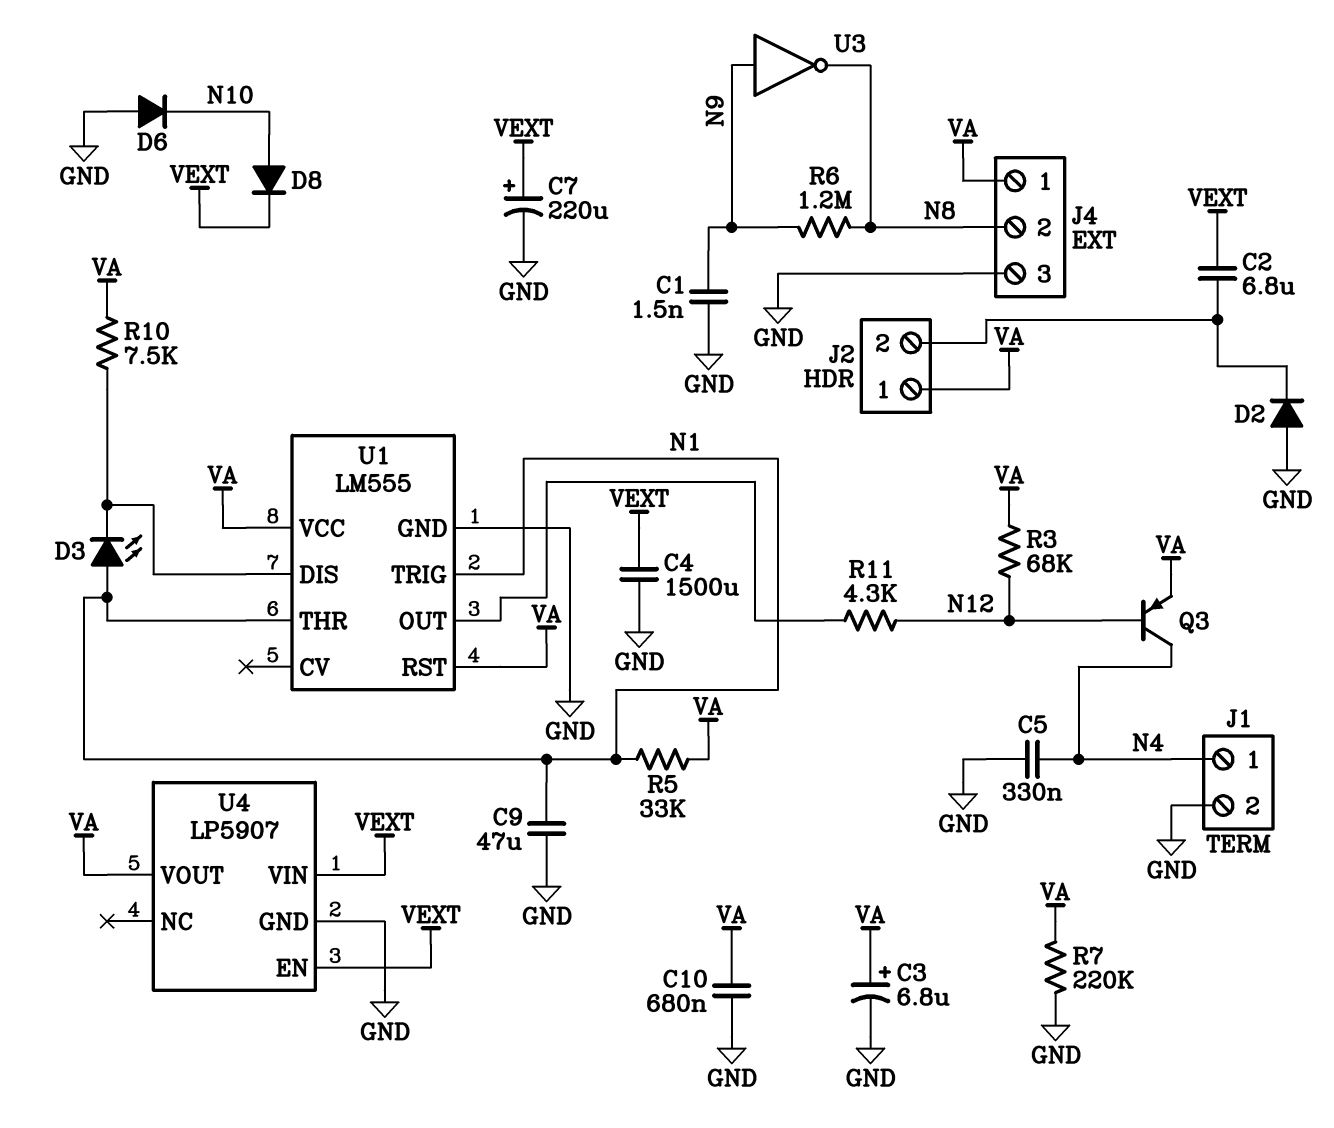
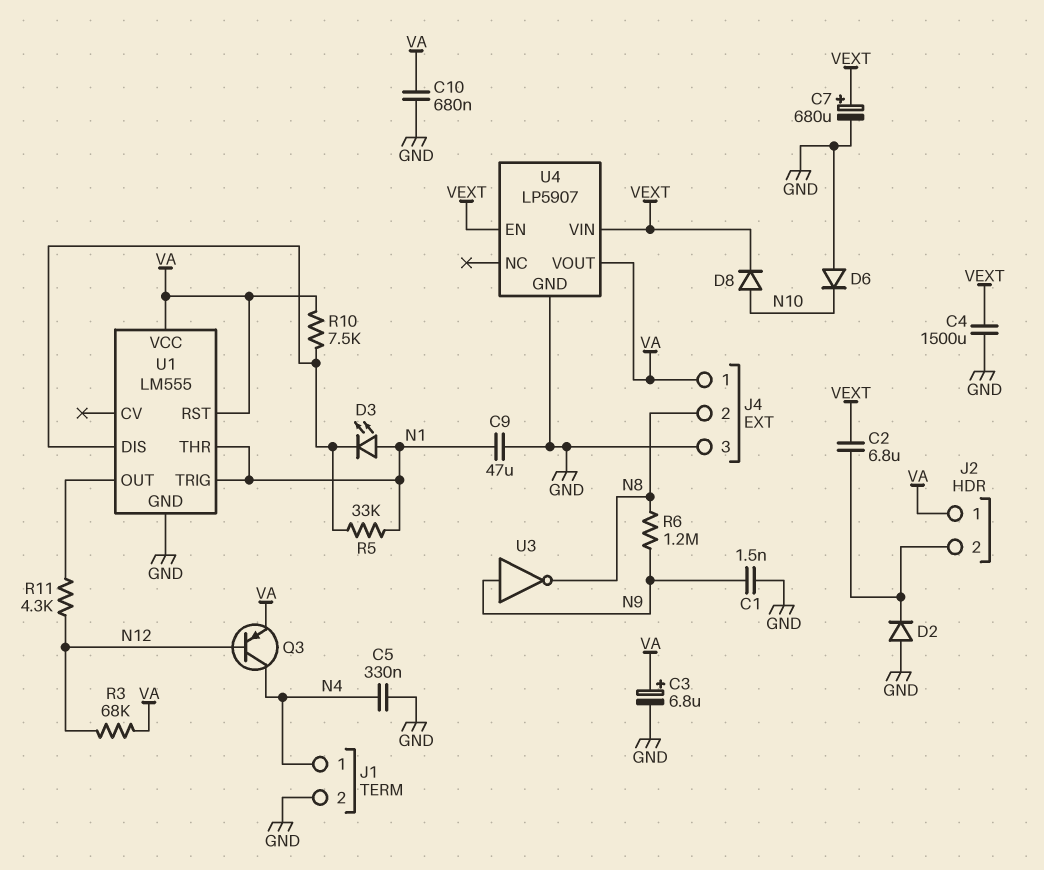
C7: 220uF (plus VEXT, minus GND) -> 680uF (plus VEXT, minus GND)
R5: 33k (N1, VA) -> 33k (N1, U1/DIS)
R7: 220k (GND, VA) -> none

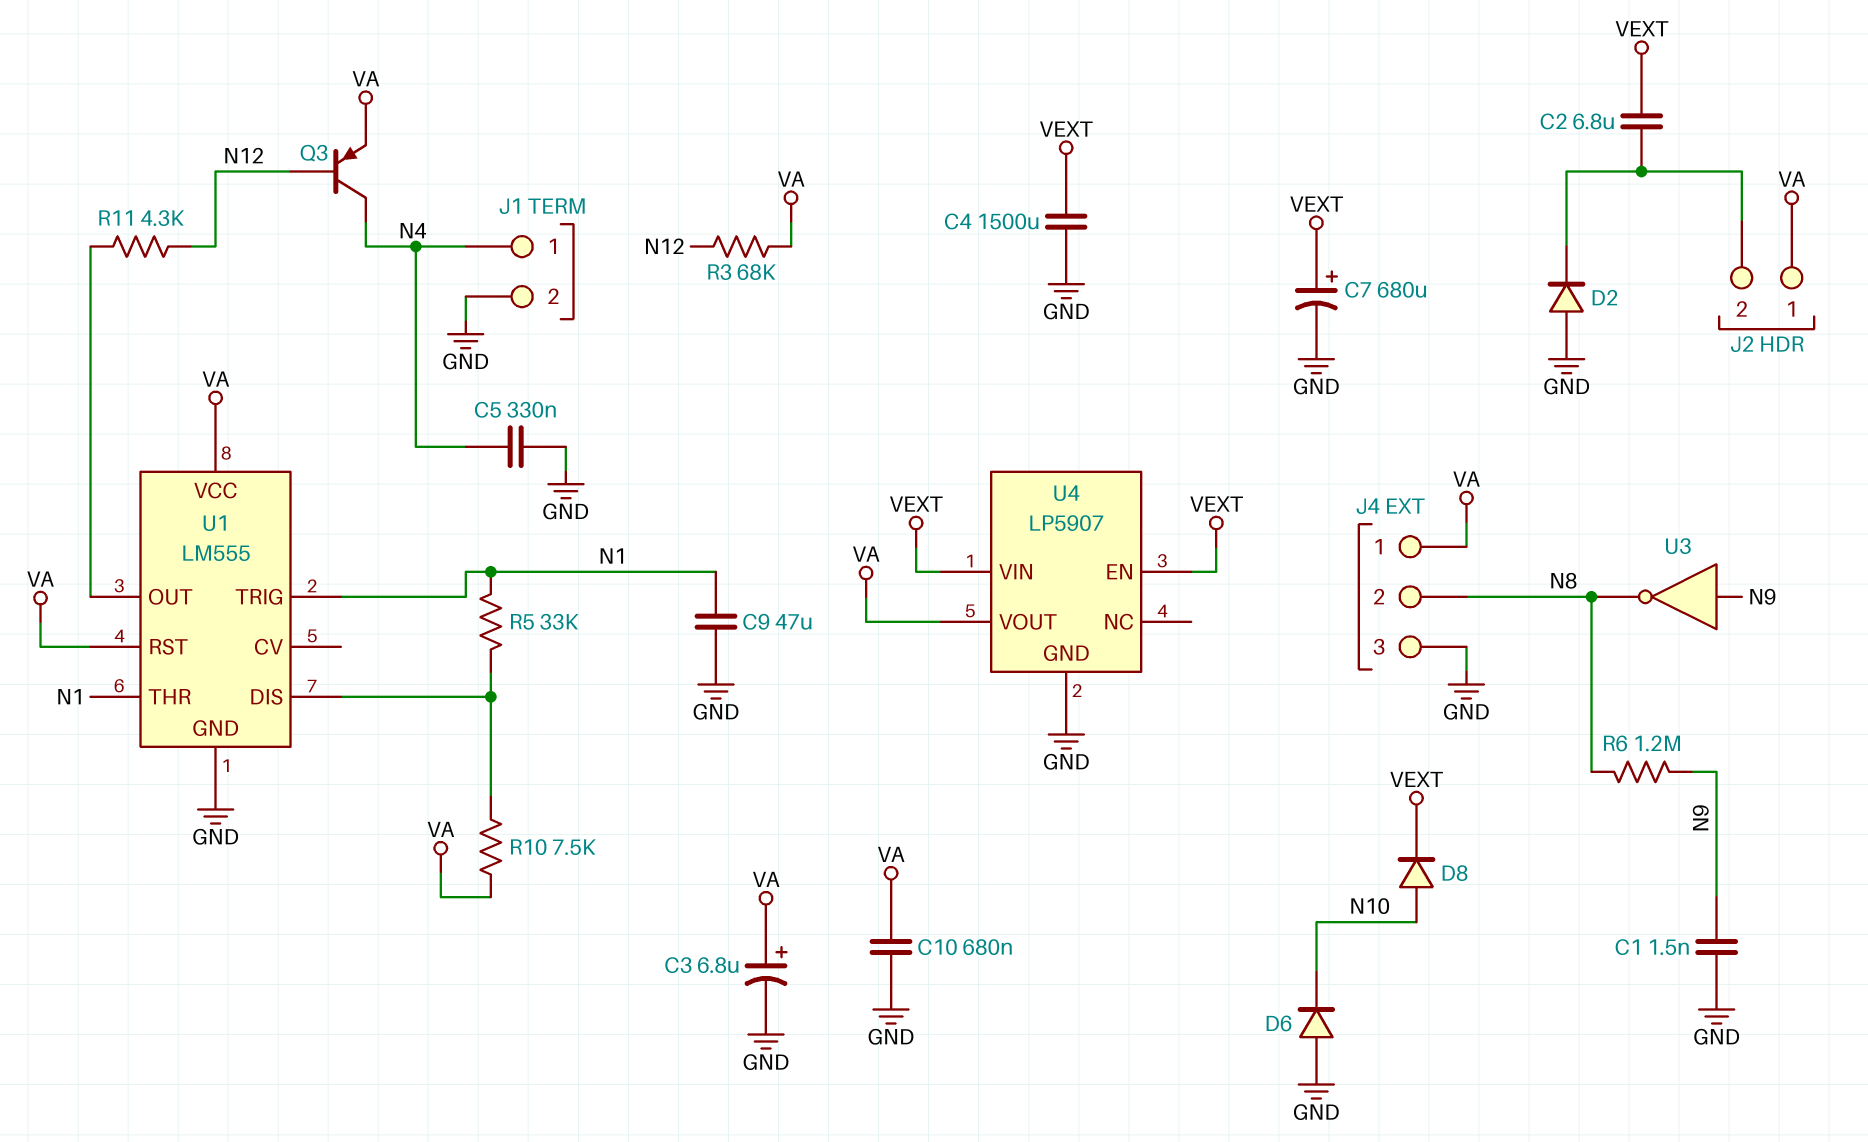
D3: LED (A N1, K U1/DIS) -> none

